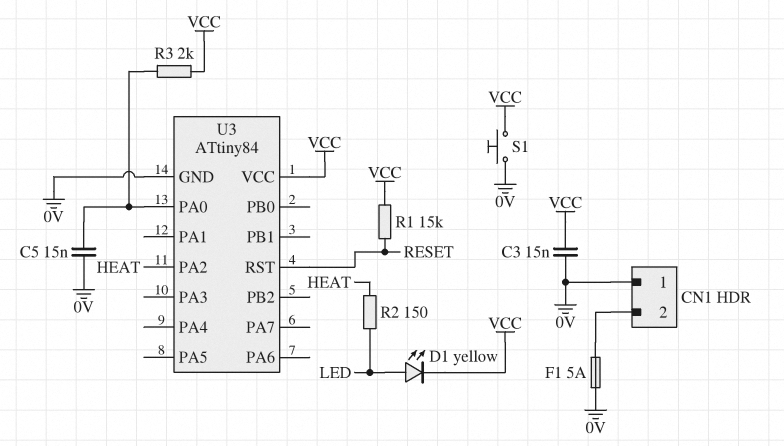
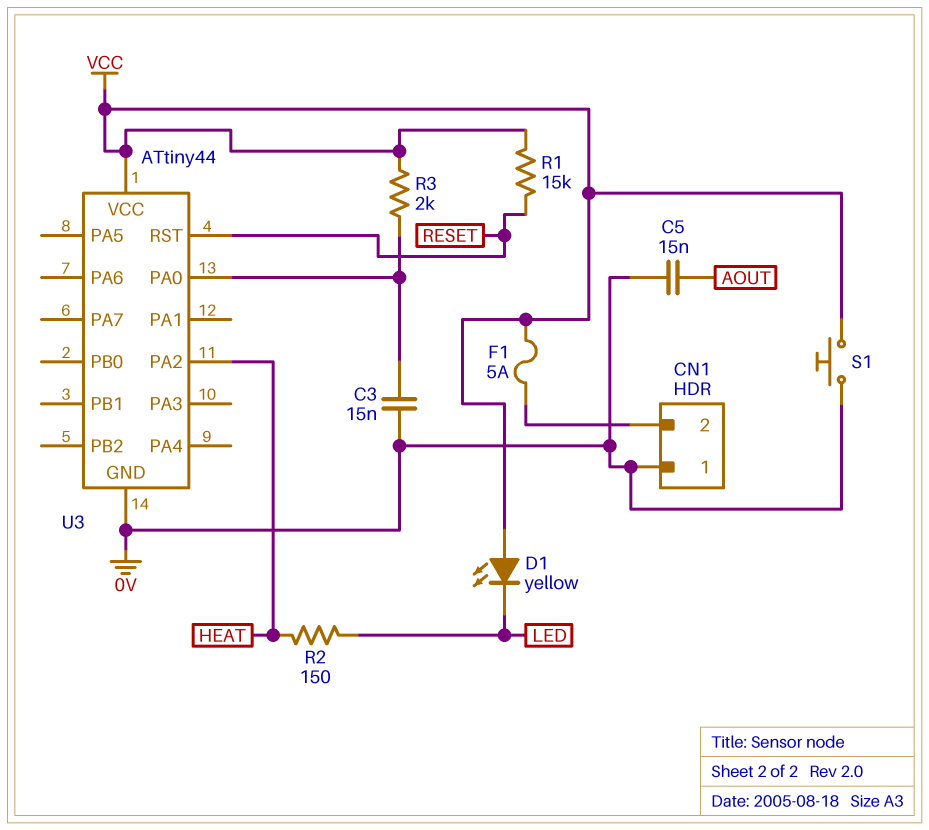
C3: 15nF (0V, VCC) -> 15nF (0V, U3/PA0)
C5: 15nF (0V, U3/PA0) -> 15nF (0V, AOUT)
D1: LED yellow (A LED, K VCC) -> LED yellow (A VCC, K LED)
F1: 5A (0V, CN1/2) -> 5A (CN1/2, VCC)
U3: ATtiny84 -> ATtiny44

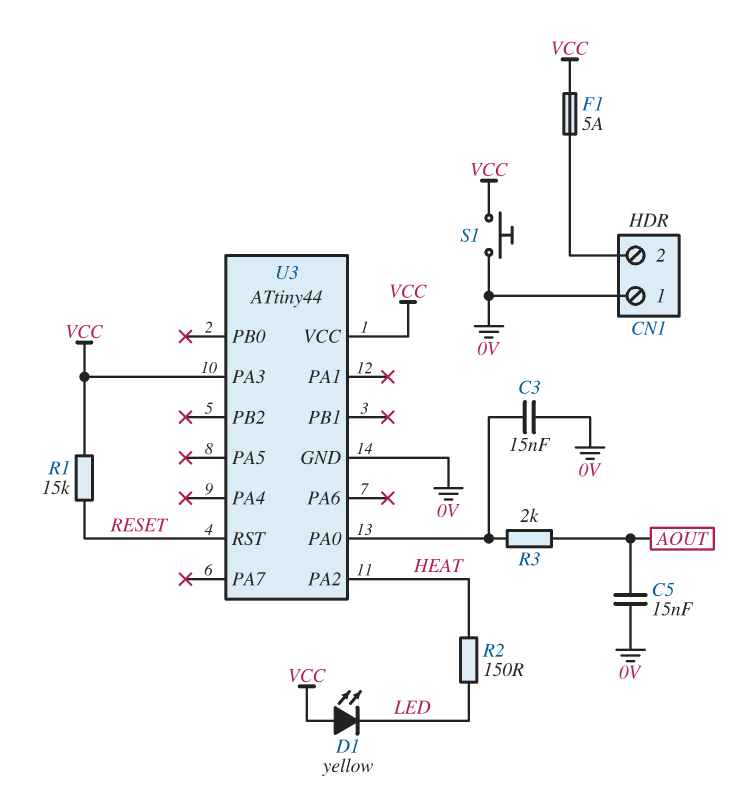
R3: 2k (U3/PA0, VCC) -> 2k (AOUT, U3/PA0)
U3 pin PA3: none -> VCC

